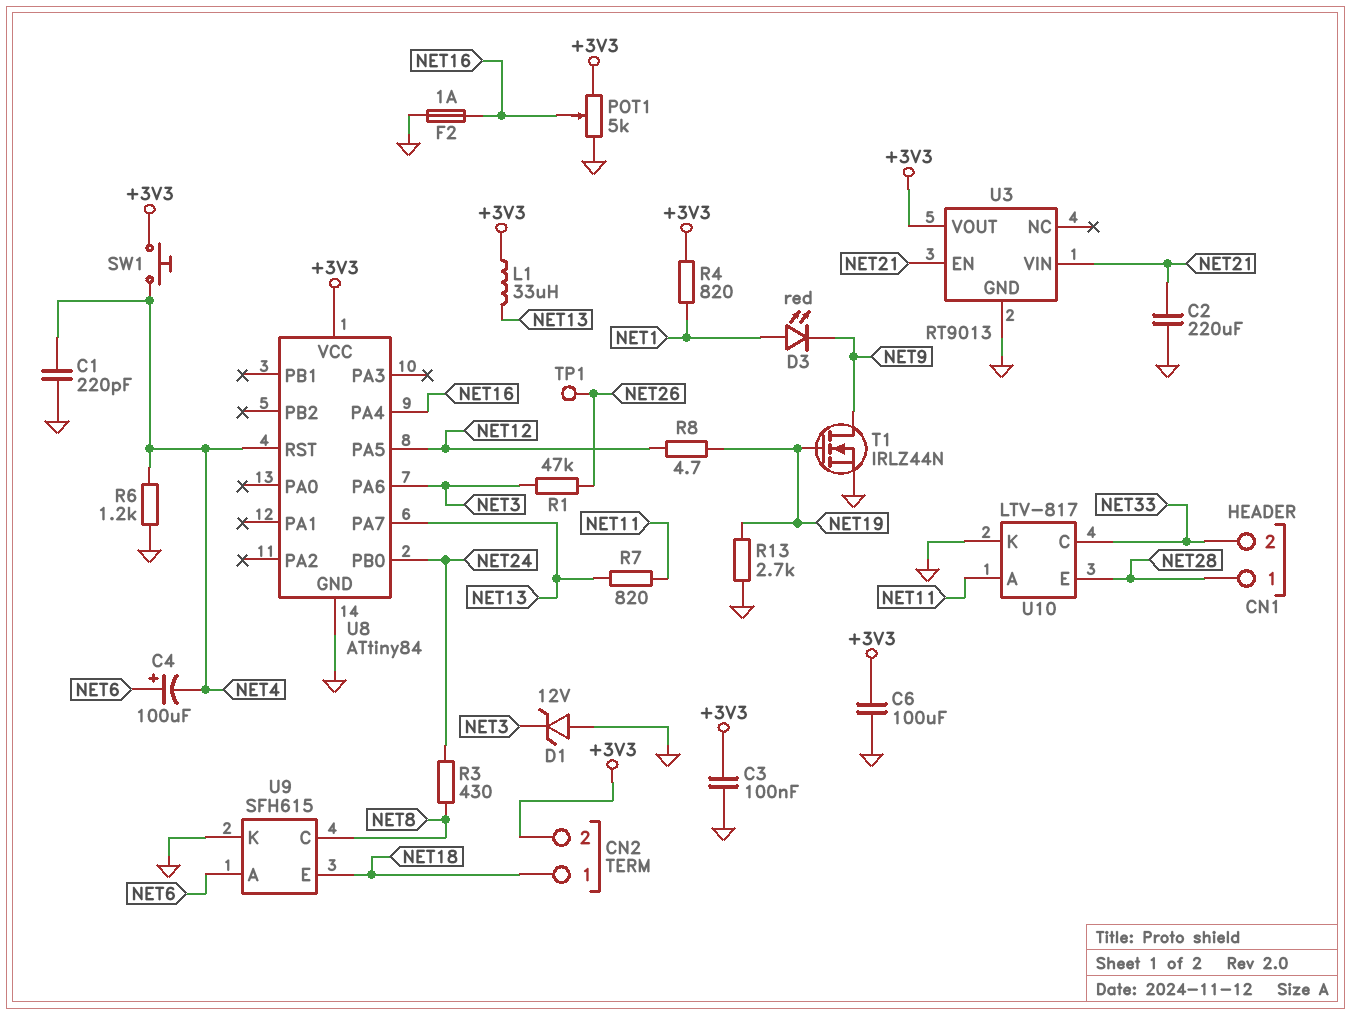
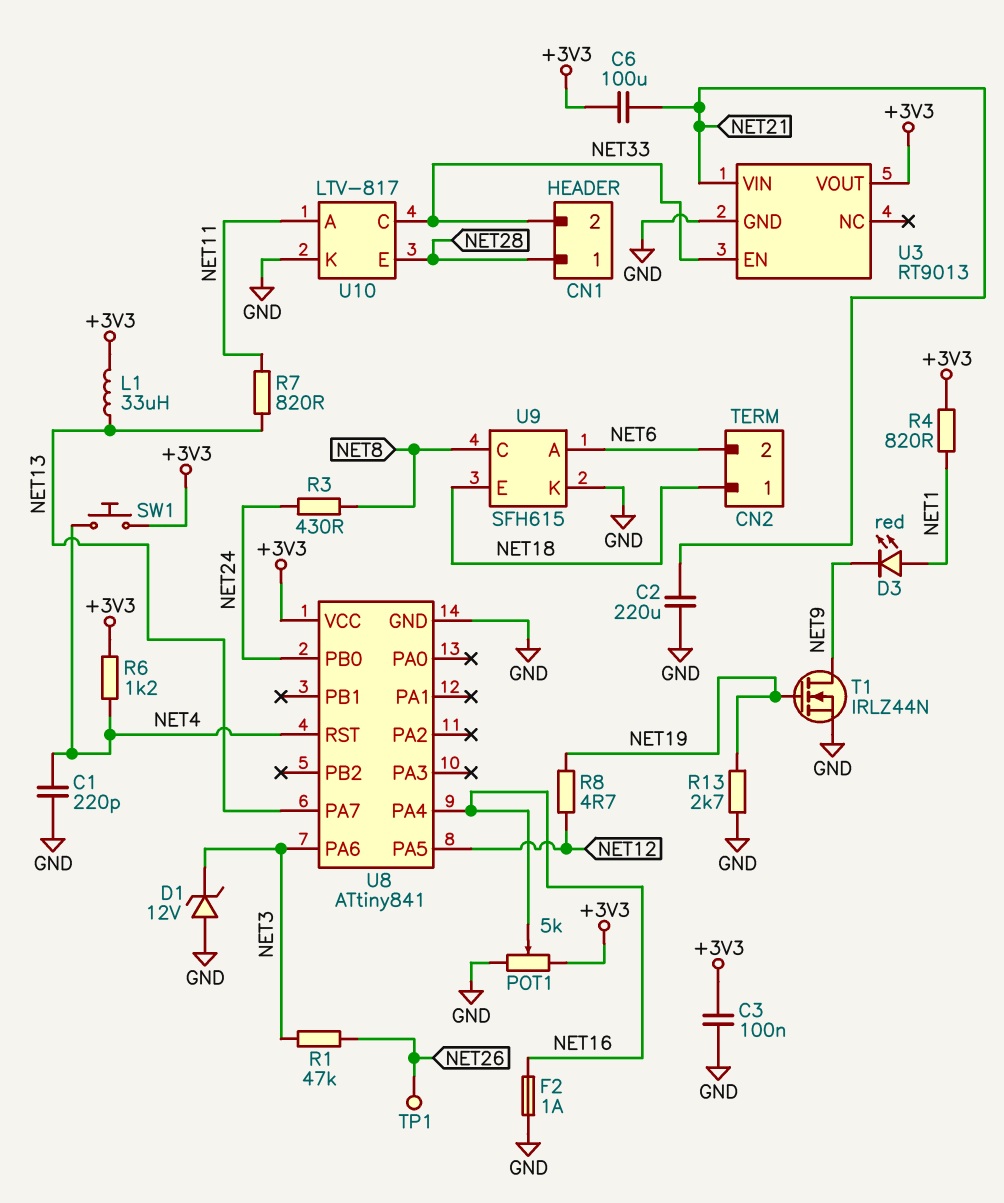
C4: 100uF (plus NET6, minus NET4) -> none
C6: 100uF (+3V3, GND) -> 100uF (+3V3, NET21)
CN2 pin 2: +3V3 -> NET6
R6: 1.2k (GND, NET4) -> 1.2k (+3V3, NET4)
U3 pin EN: NET21 -> NET33
U8: ATtiny84 -> ATtiny841

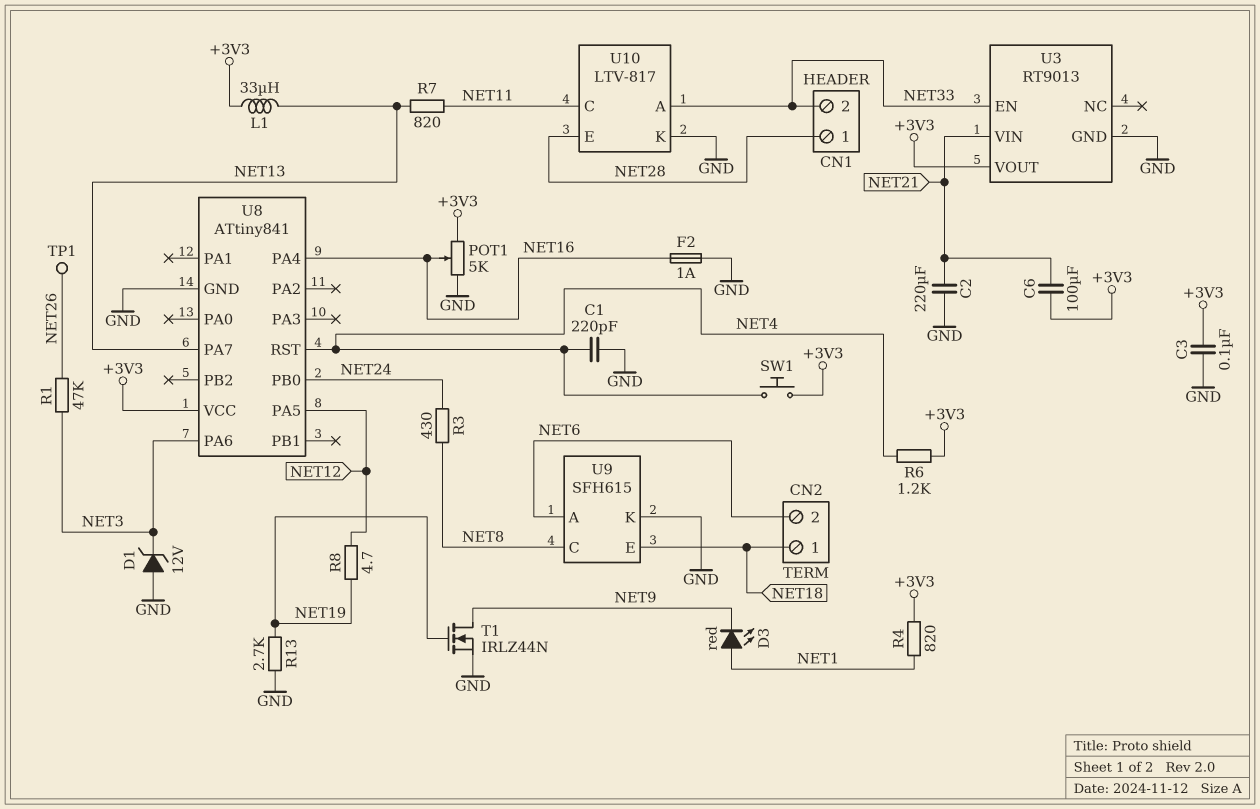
U10 pin A: NET11 -> NET33
U10 pin C: NET33 -> NET11

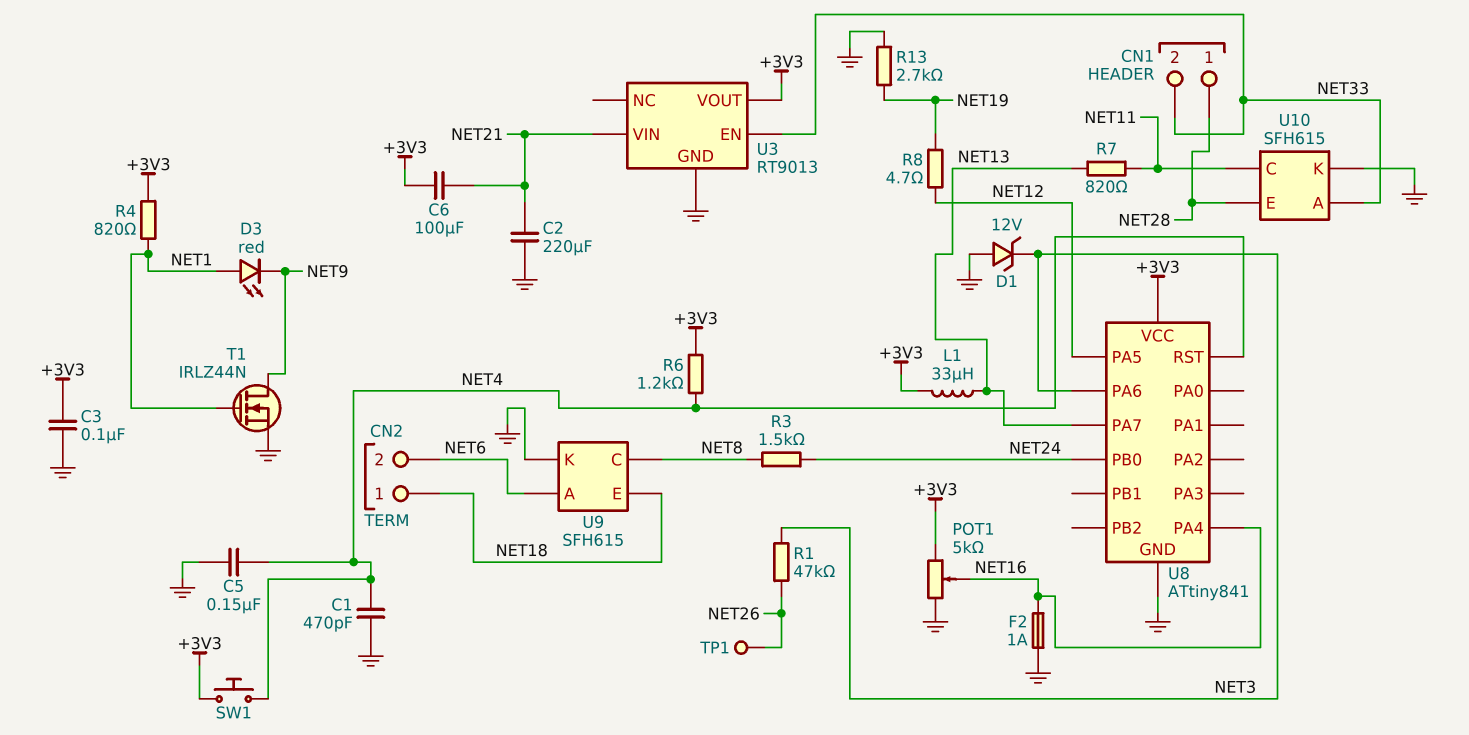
C1: 220pF (GND, NET4) -> 470pF (GND, NET4)
C5: none -> 150nF (GND, NET4)
R3: 430 (NET8, NET24) -> 1.5k (NET8, NET24)
T1: NMOS IRLZ44N (G NET19, D NET9, S GND) -> NMOS IRLZ44N (G NET1, D NET9, S GND)
U10: LTV-817 -> SFH615

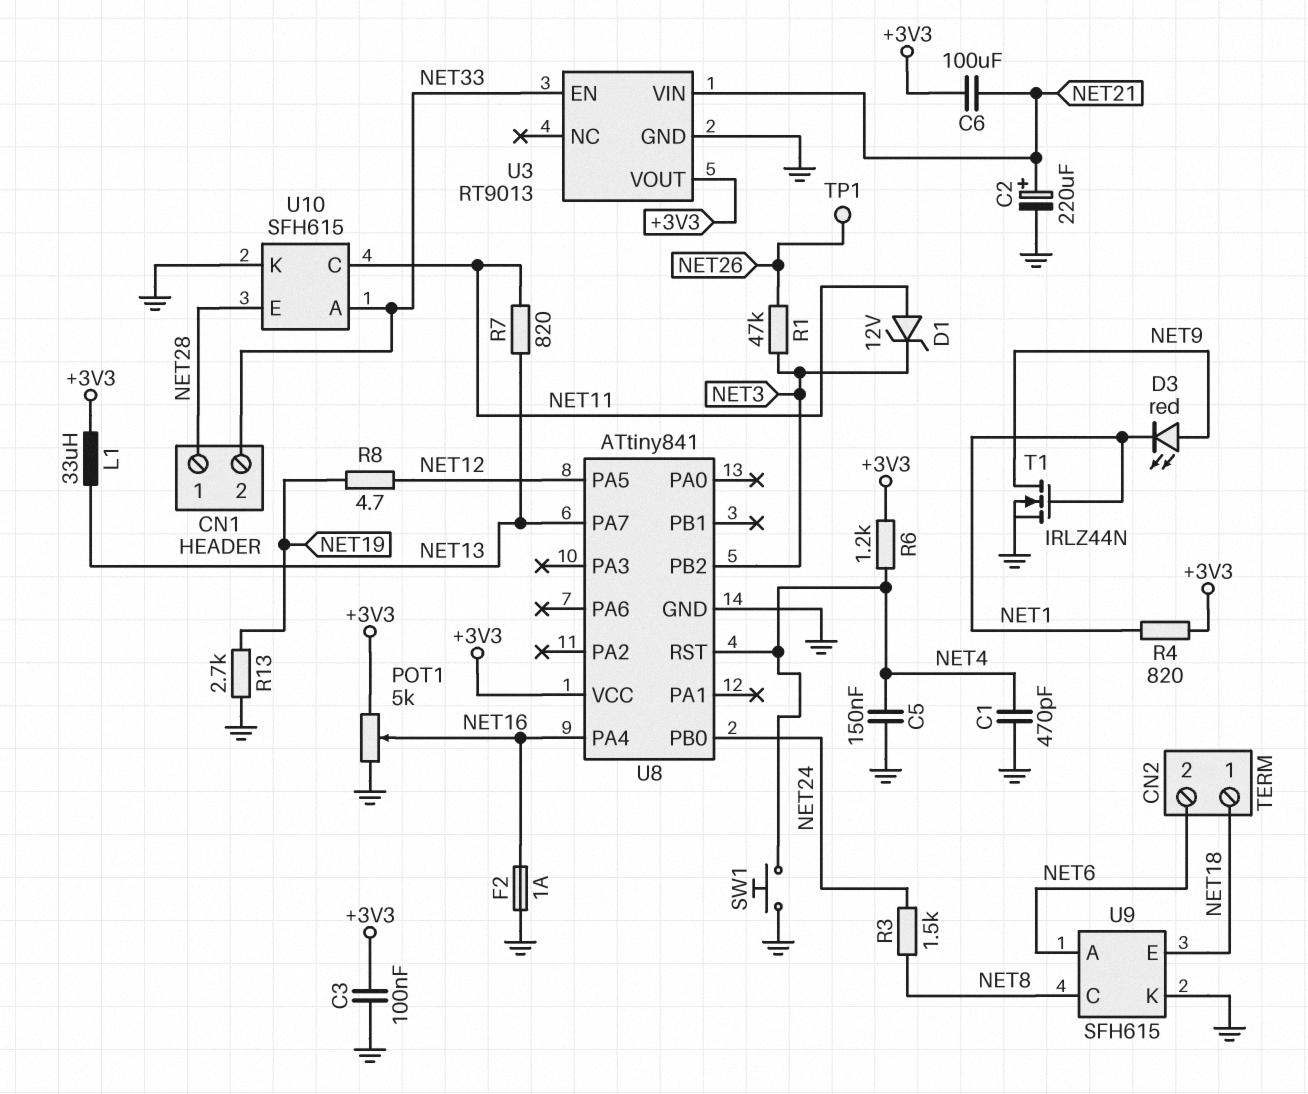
C2: 220uF (GND, NET21) -> 220uF (plus NET21, minus GND)
D1: zener 12V (A GND, K NET3) -> zener 12V (A NET11, K NET3)
D3: LED red (A NET1, K NET9) -> LED red (A NET9, K NET1)
SW1: button (+3V3, NET4) -> button (GND, NET4)
U8 pin PA6: NET3 -> none
U8 pin PB2: none -> NET3

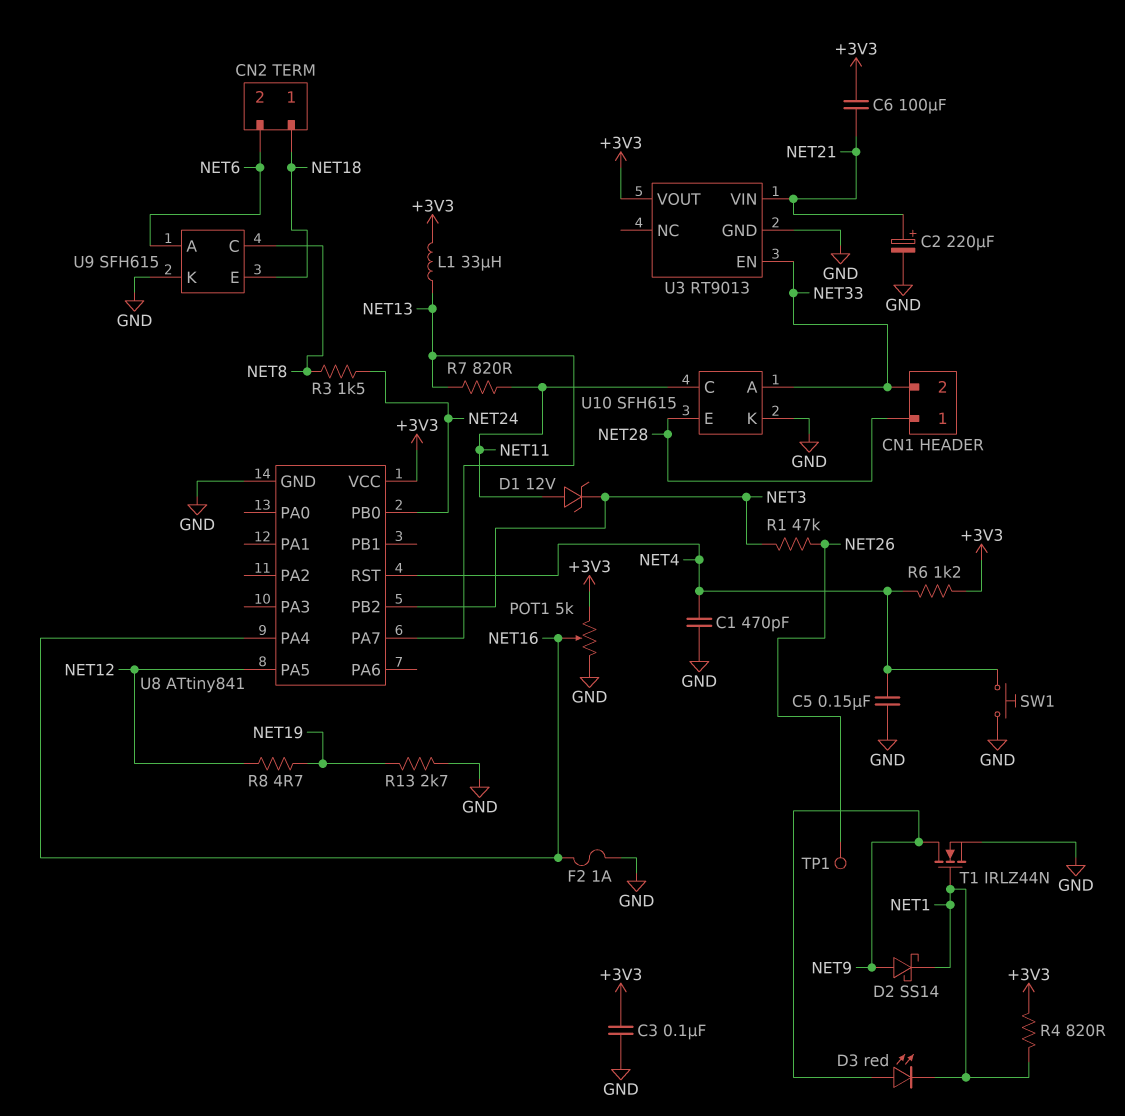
D2: none -> schottky SS14 (A NET9, K NET1)

